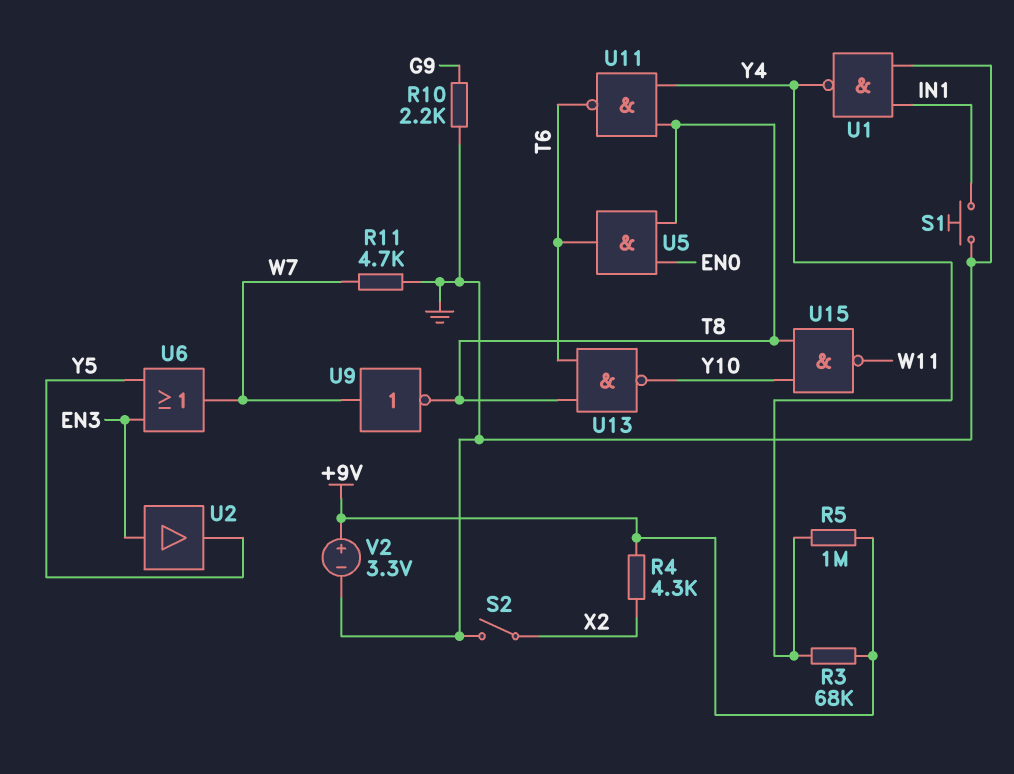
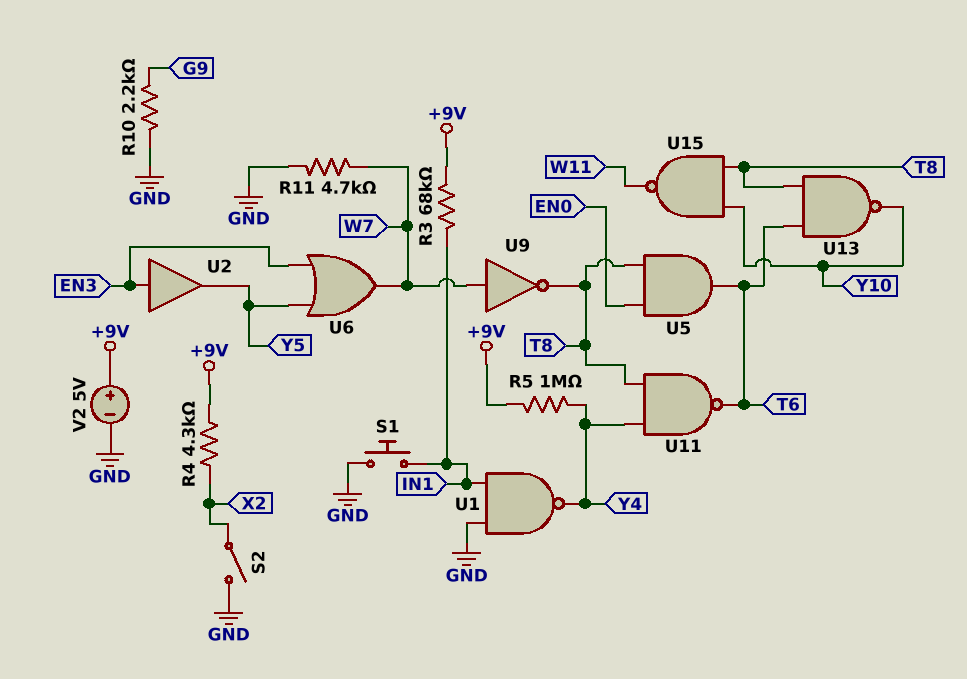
R3: 68k (+9V, Y4) -> 68k (+9V, IN1)
V2: 3.3V (plus +9V, minus GND) -> 5V (plus +9V, minus GND)

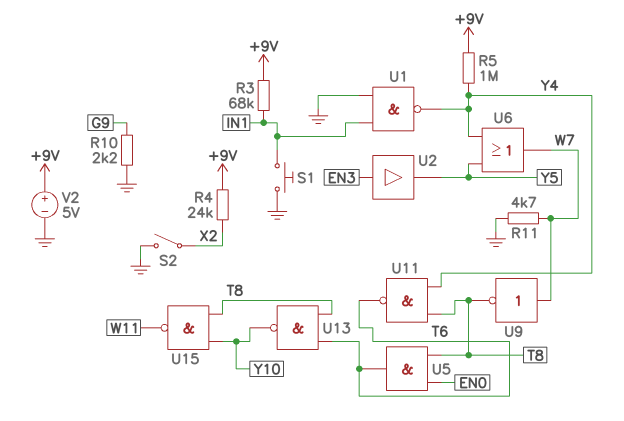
R4: 4.3k (+9V, X2) -> 24k (+9V, X2)
U6: OR (in EN3, in Y5, out W7) -> OR (in Y4, in Y5, out W7)

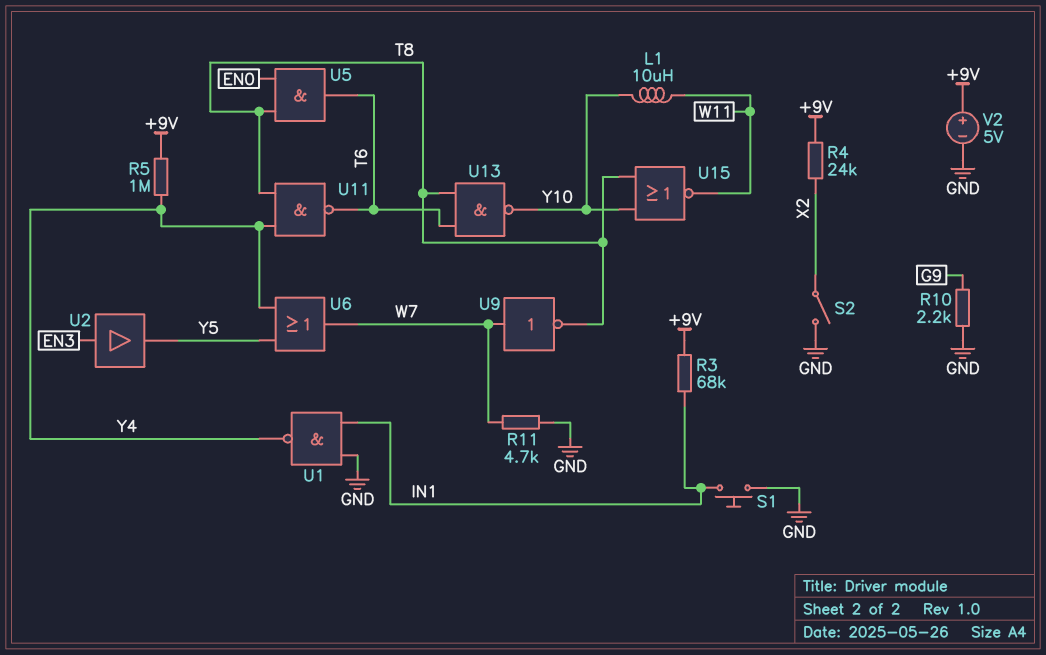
L1: none -> 10uH (W11, Y10)
U15: NAND (in T8, in Y10, out W11) -> NOR (in T8, in Y10, out W11)

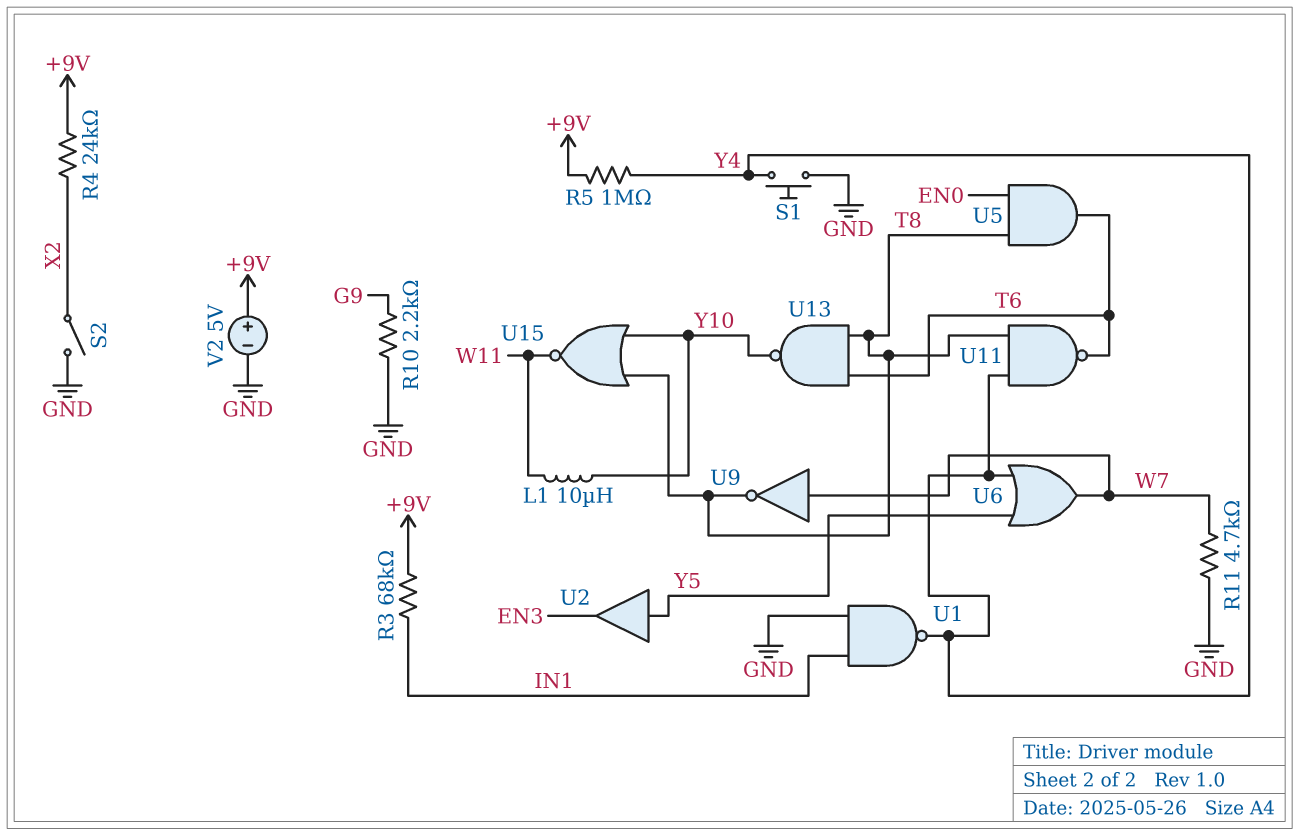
S1: button (GND, IN1) -> button (GND, Y4)
U2: buffer (in EN3, out Y5) -> buffer (in Y5, out EN3)

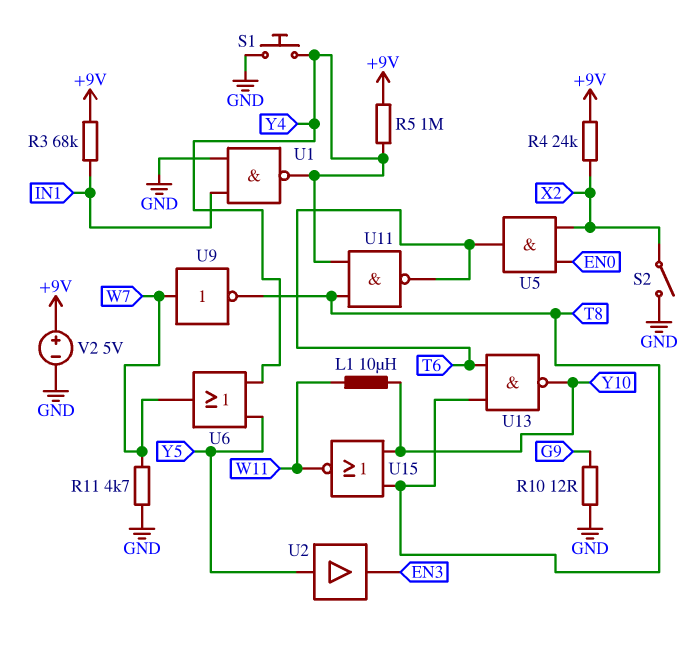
R10: 2.2k (G9, GND) -> 12 (G9, GND)
U5: AND (in EN0, in T8, out T6) -> AND (in EN0, in X2, out T6)

